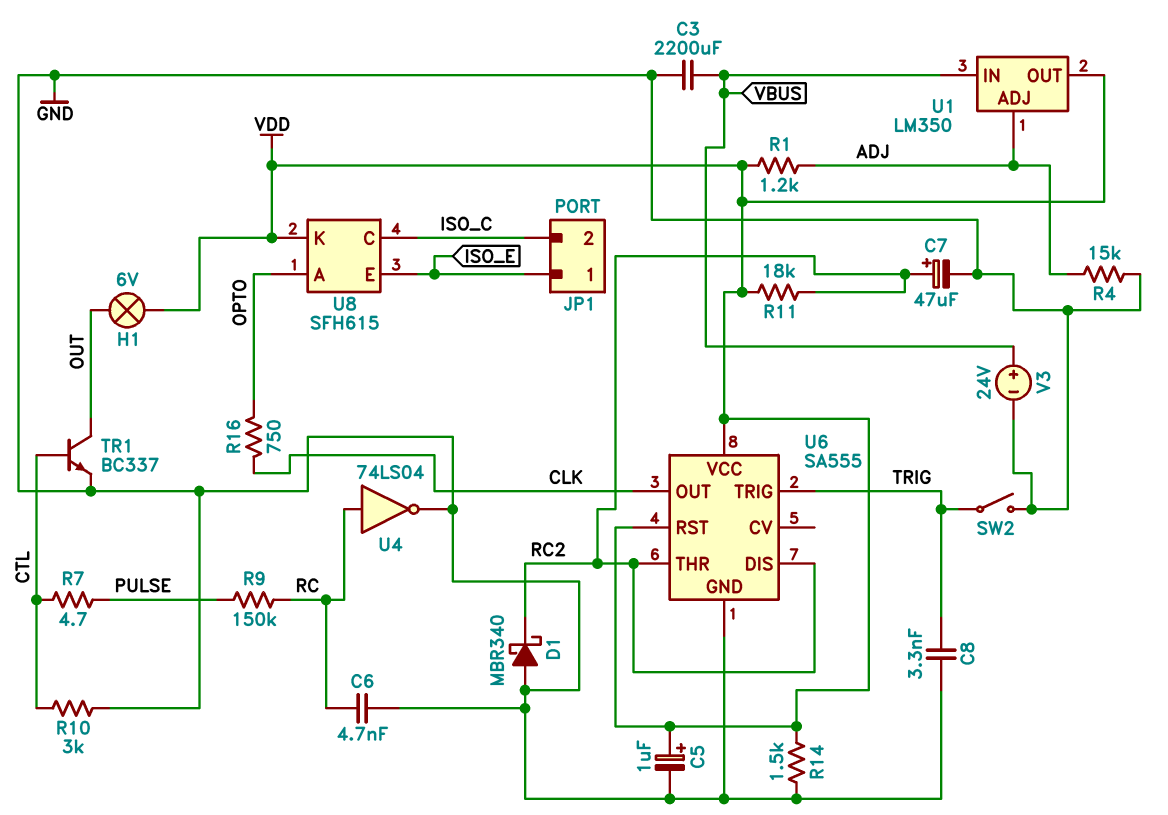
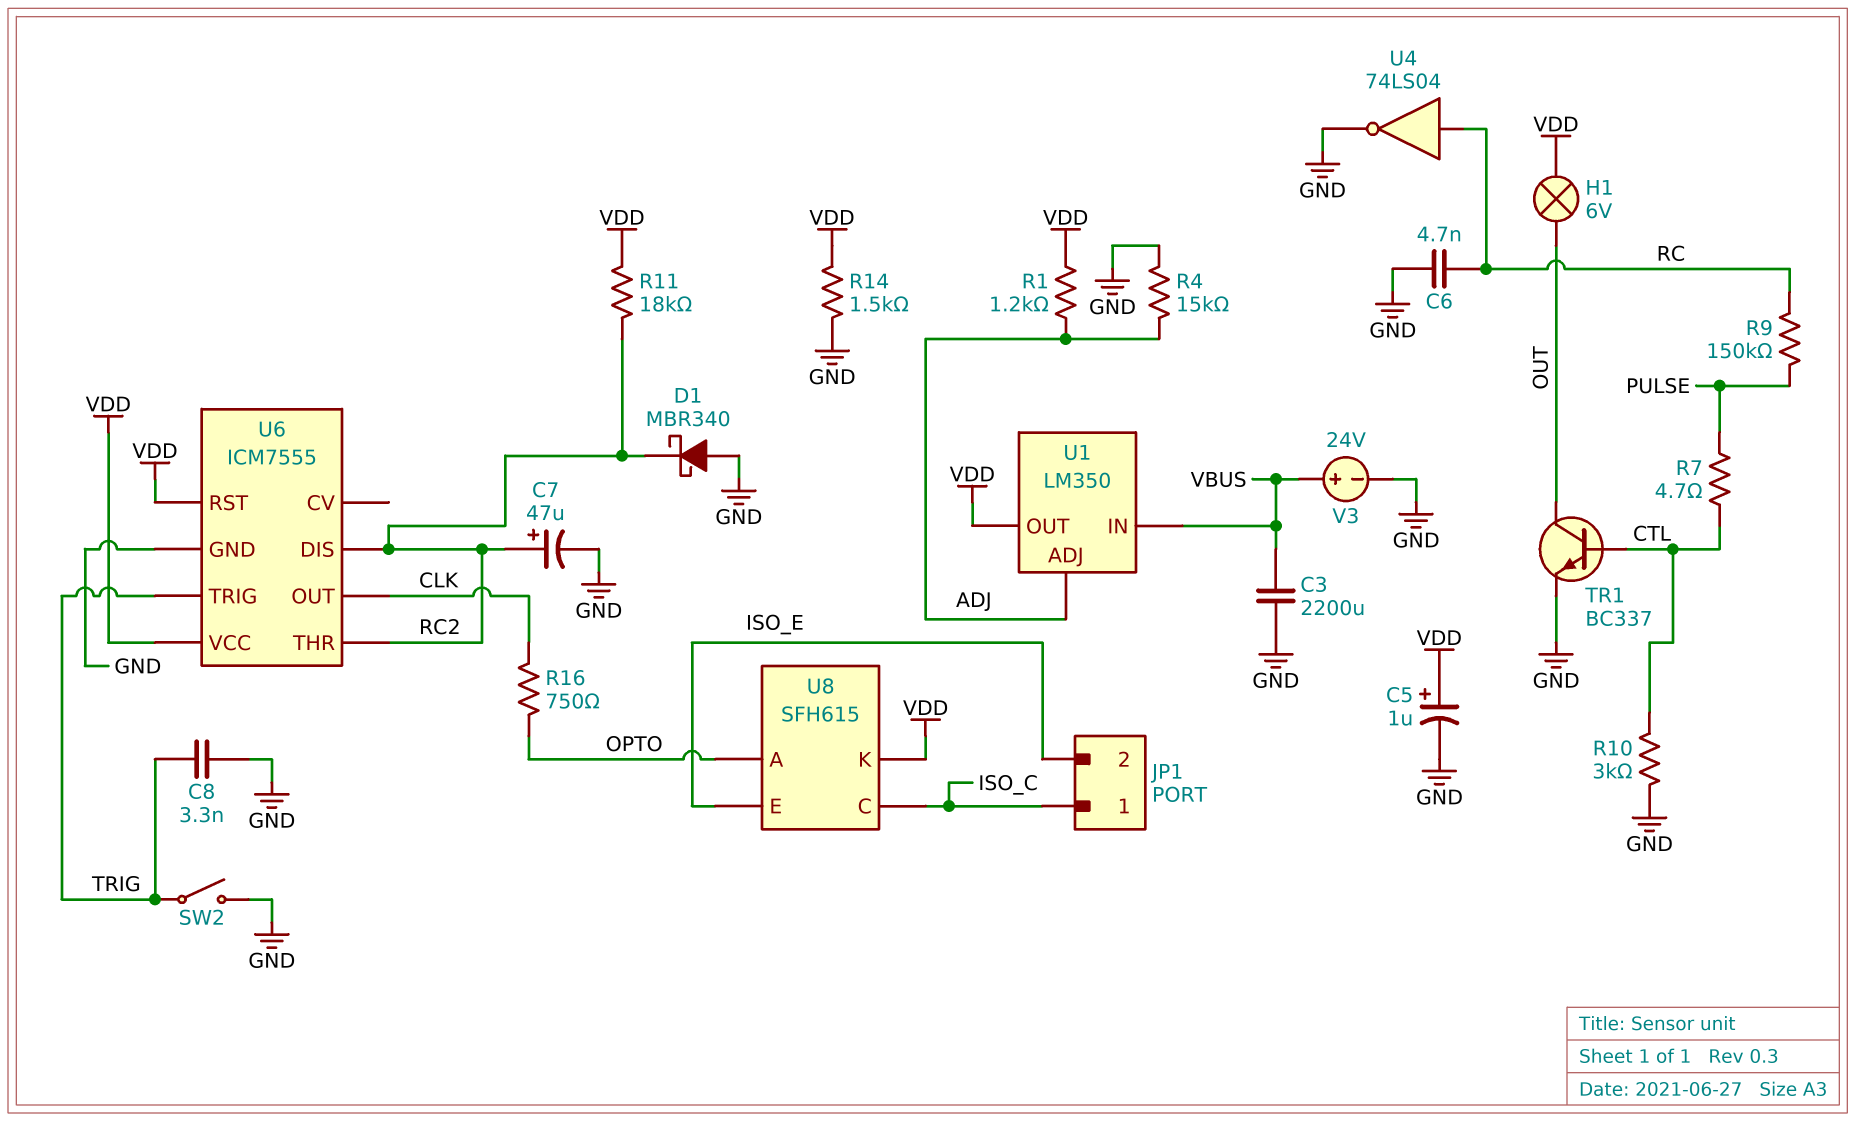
JP1 pin 1: ISO_E -> ISO_C
JP1 pin 2: ISO_C -> ISO_E
U6: SA555 -> ICM7555

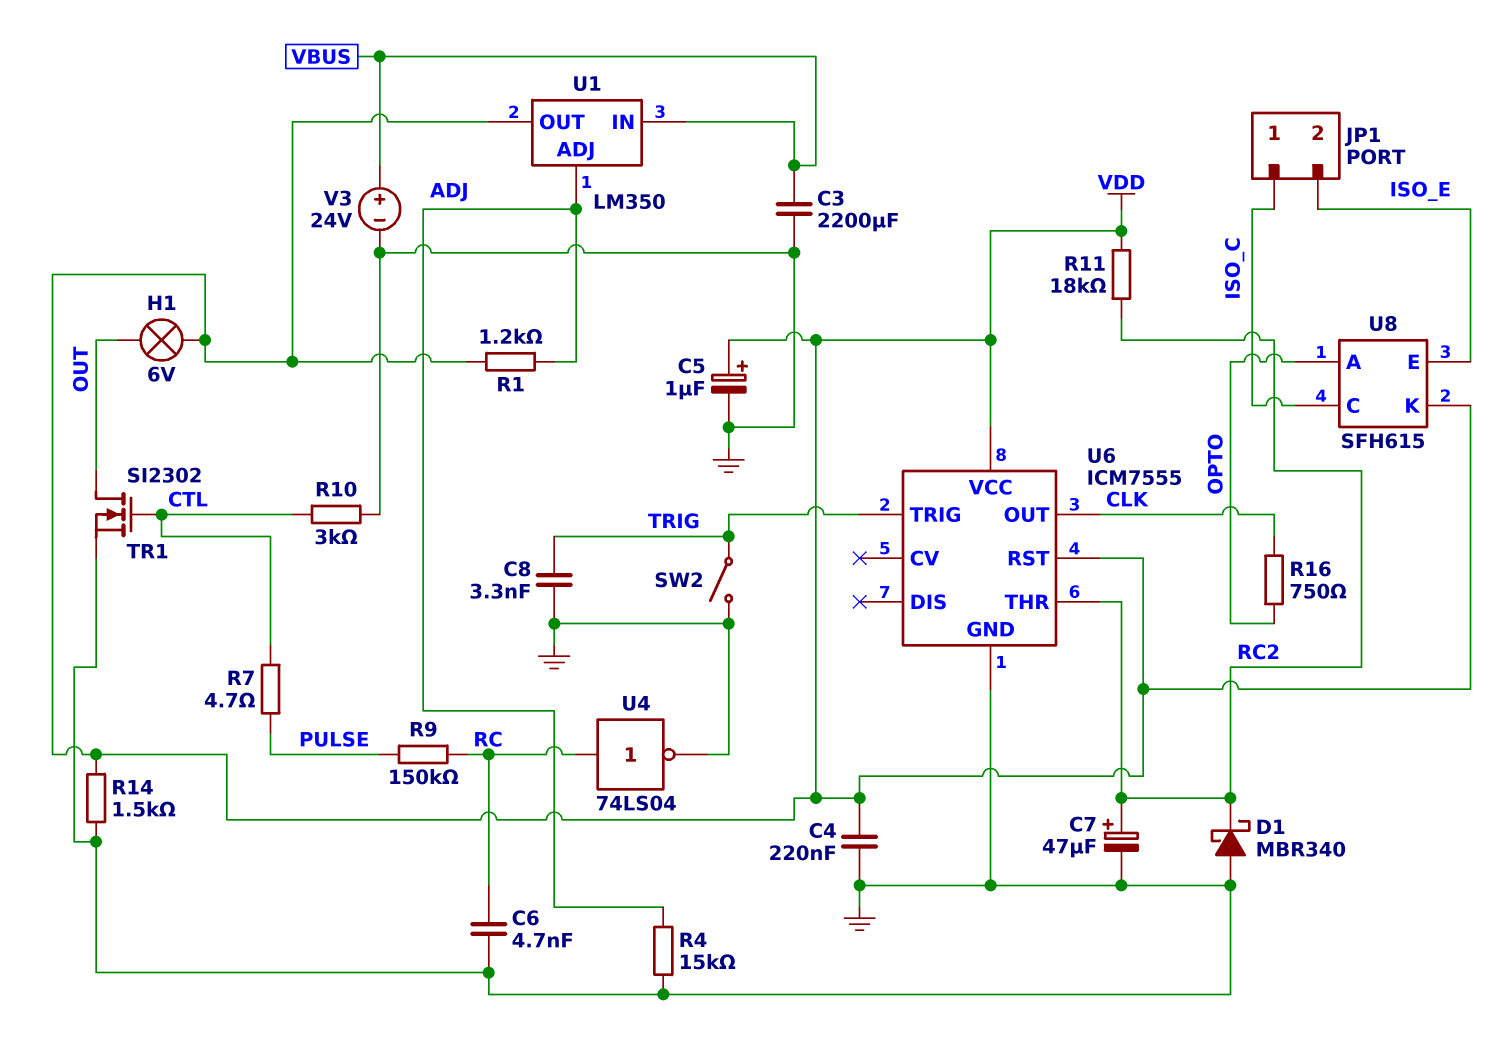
C4: none -> 220nF (GND, VDD)
TR1: NPN BC337 (B CTL, C OUT, E GND) -> NMOS SI2302 (G CTL, D OUT, S GND)
U6 pin DIS: RC2 -> none

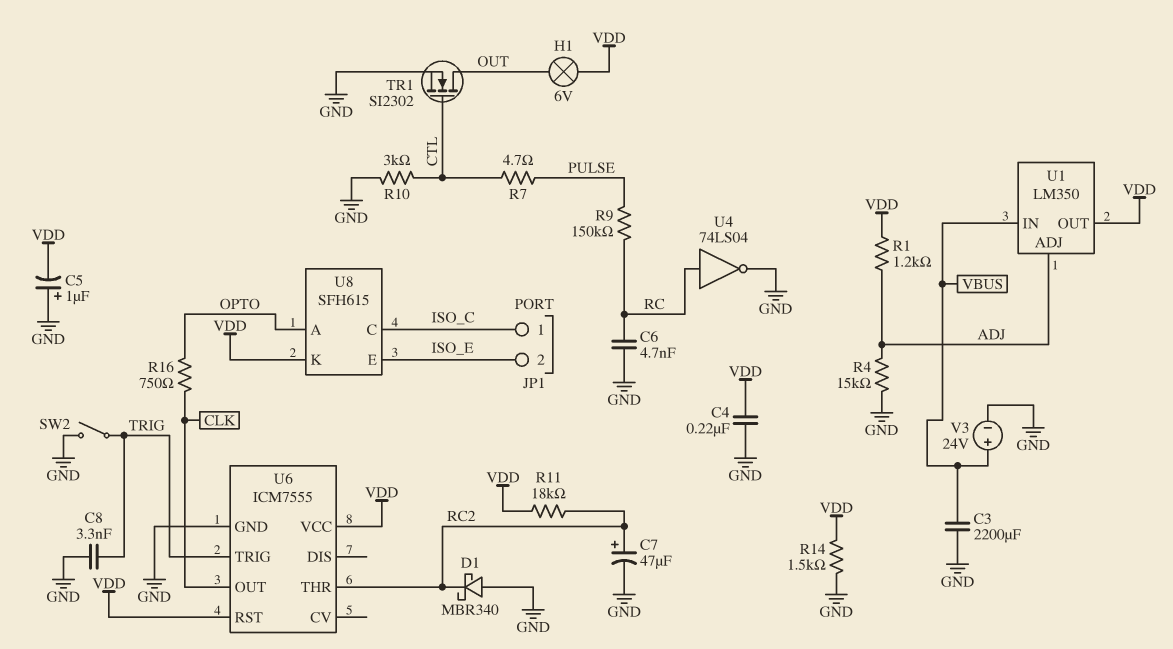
C5: 1uF (plus VDD, minus GND) -> 1uF (plus GND, minus VDD)

